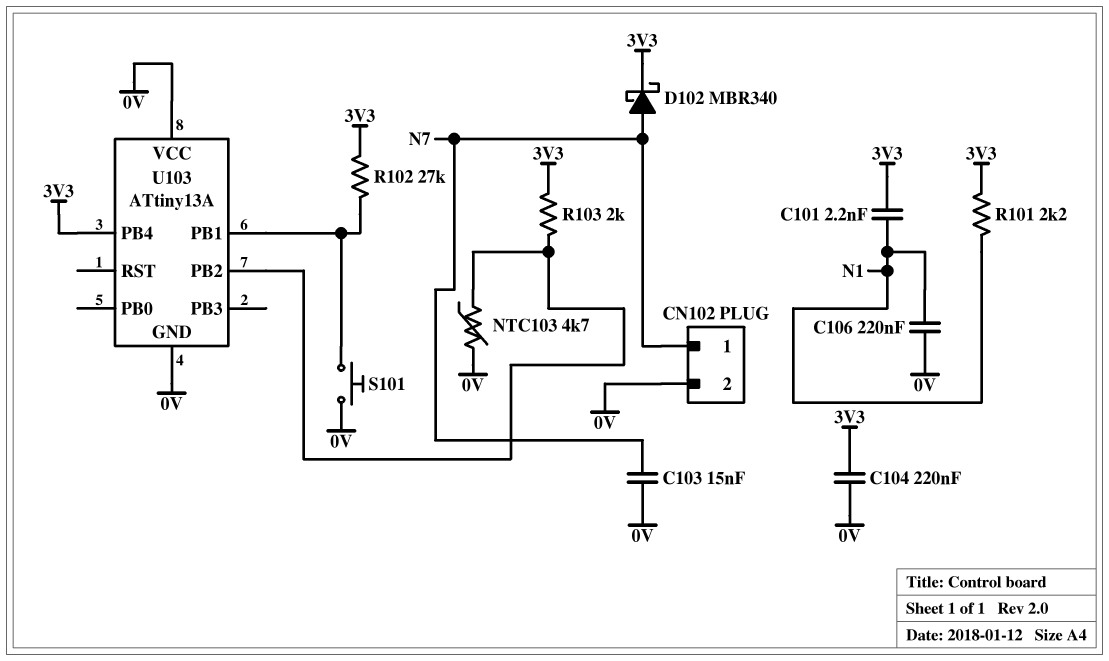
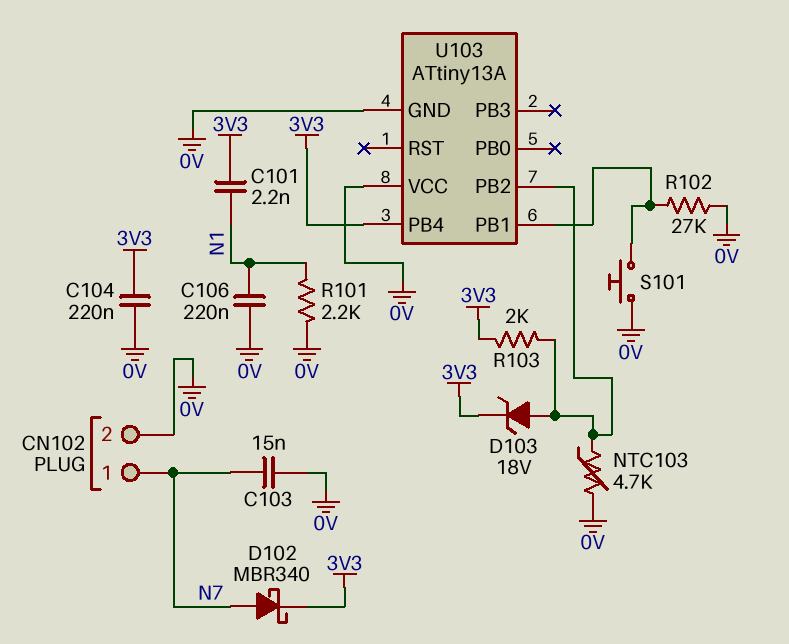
D103: none -> zener 18V (A U103/PB2, K 3V3)
R101: 2.2k (3V3, N1) -> 2.2k (0V, N1)
R102: 27k (3V3, U103/PB1) -> 27k (0V, U103/PB1)

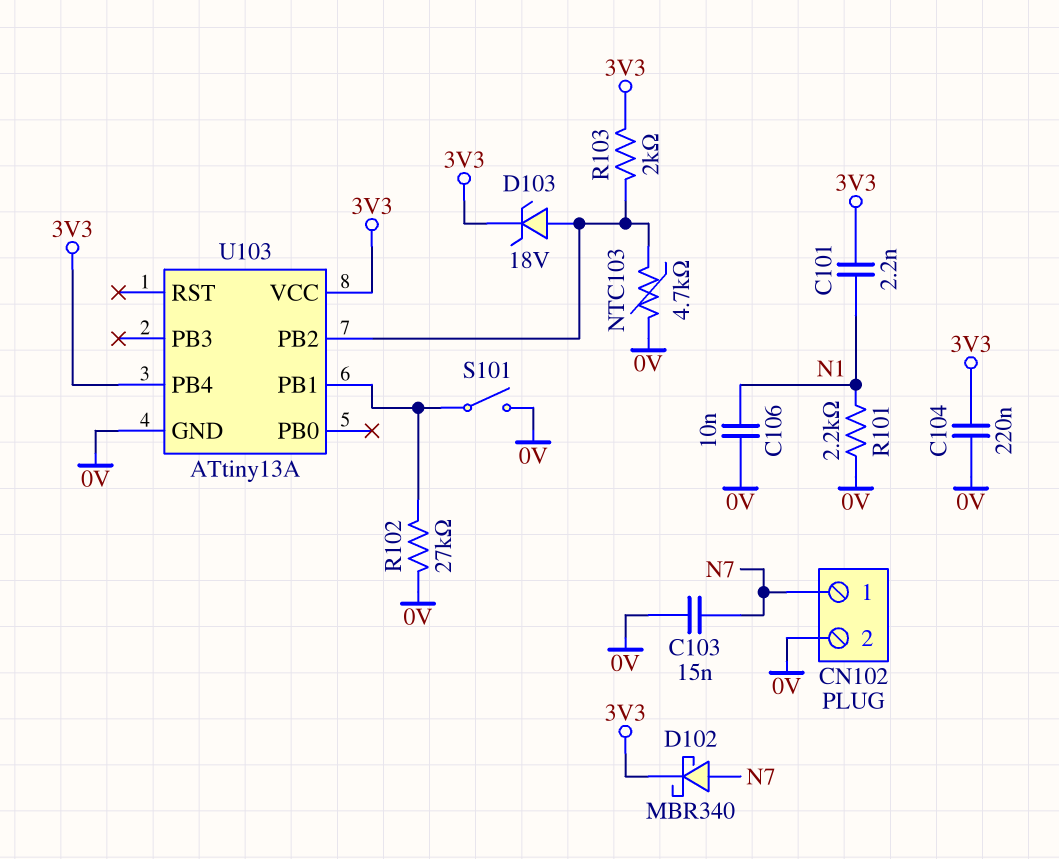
C106: 220nF (0V, N1) -> 10nF (0V, N1)
S101: button (0V, U103/PB1) -> switch (0V, U103/PB1)
U103 pin VCC: 0V -> 3V3

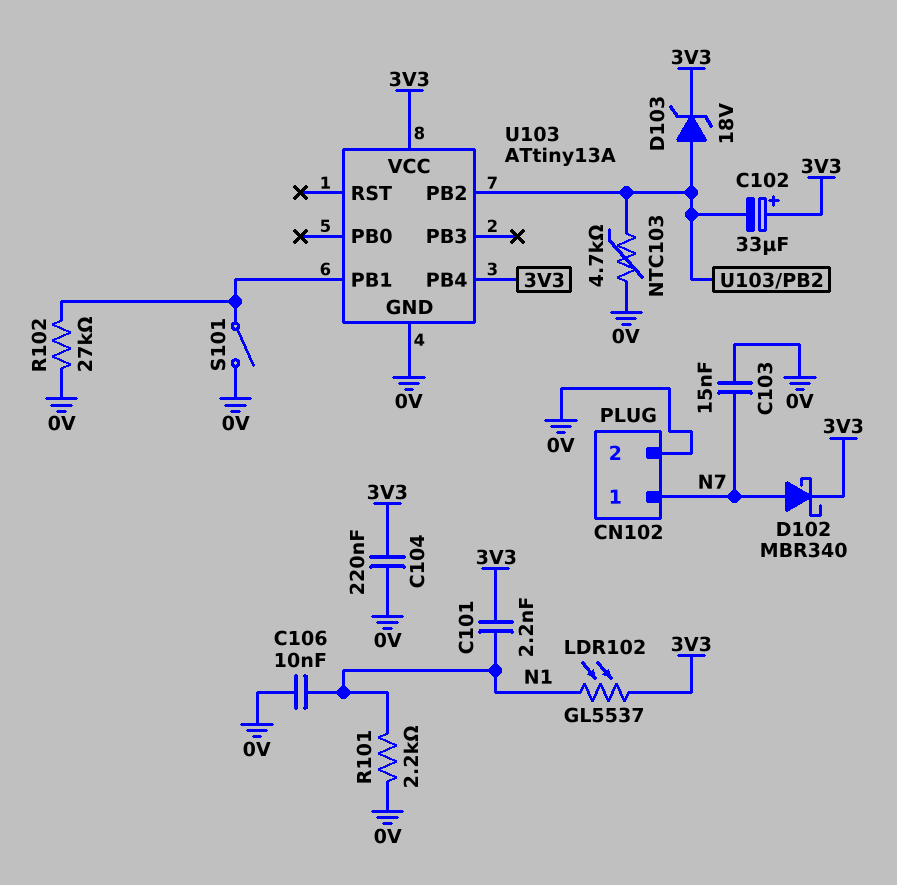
C102: none -> 33uF (plus 3V3, minus U103/PB2)
LDR102: none -> GL5537 (3V3, N1)
R103: 2k (3V3, U103/PB2) -> none

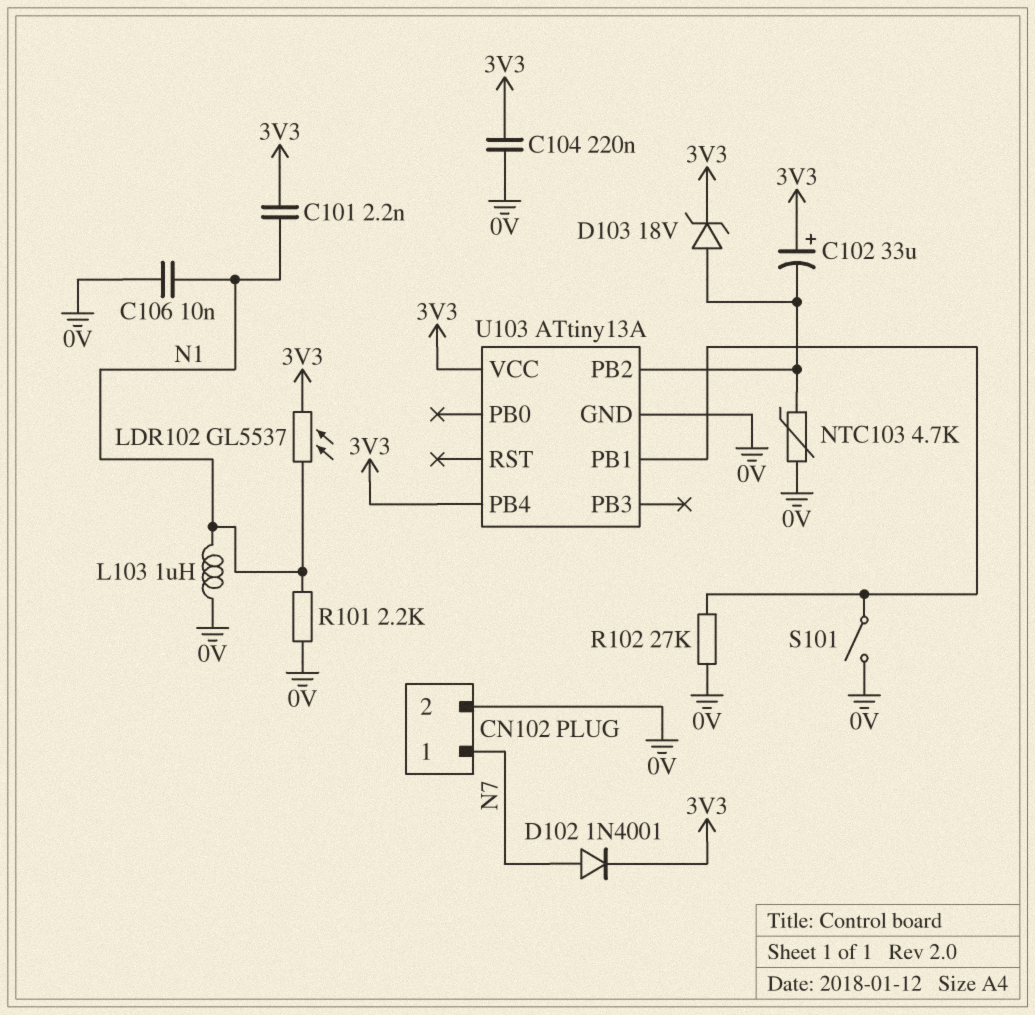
C103: 15nF (0V, N7) -> none
D102: schottky MBR340 (A N7, K 3V3) -> diode 1N4001 (A N7, K 3V3)
L103: none -> 1uH (0V, N1)

